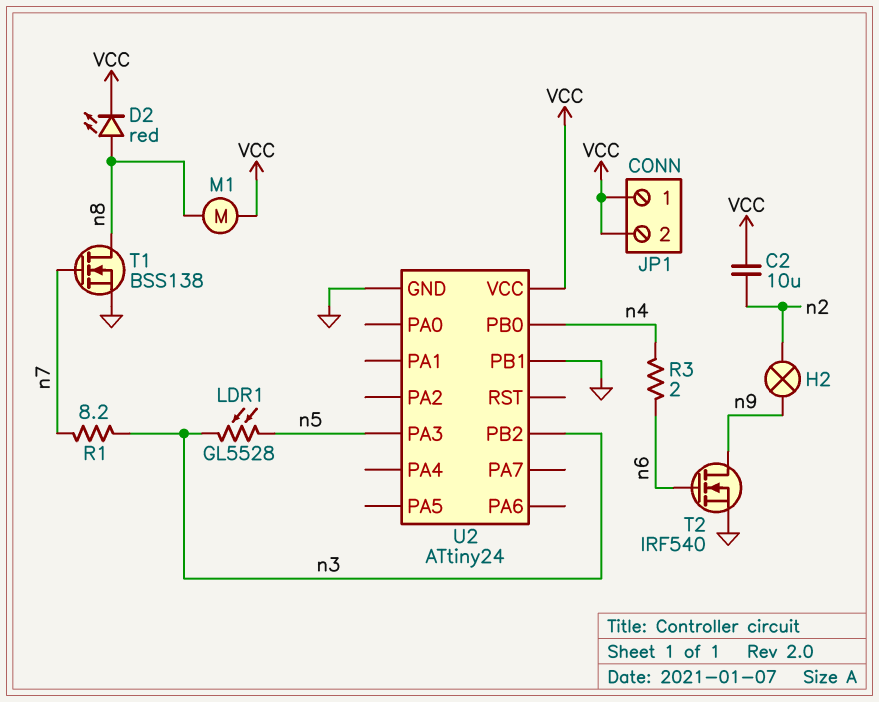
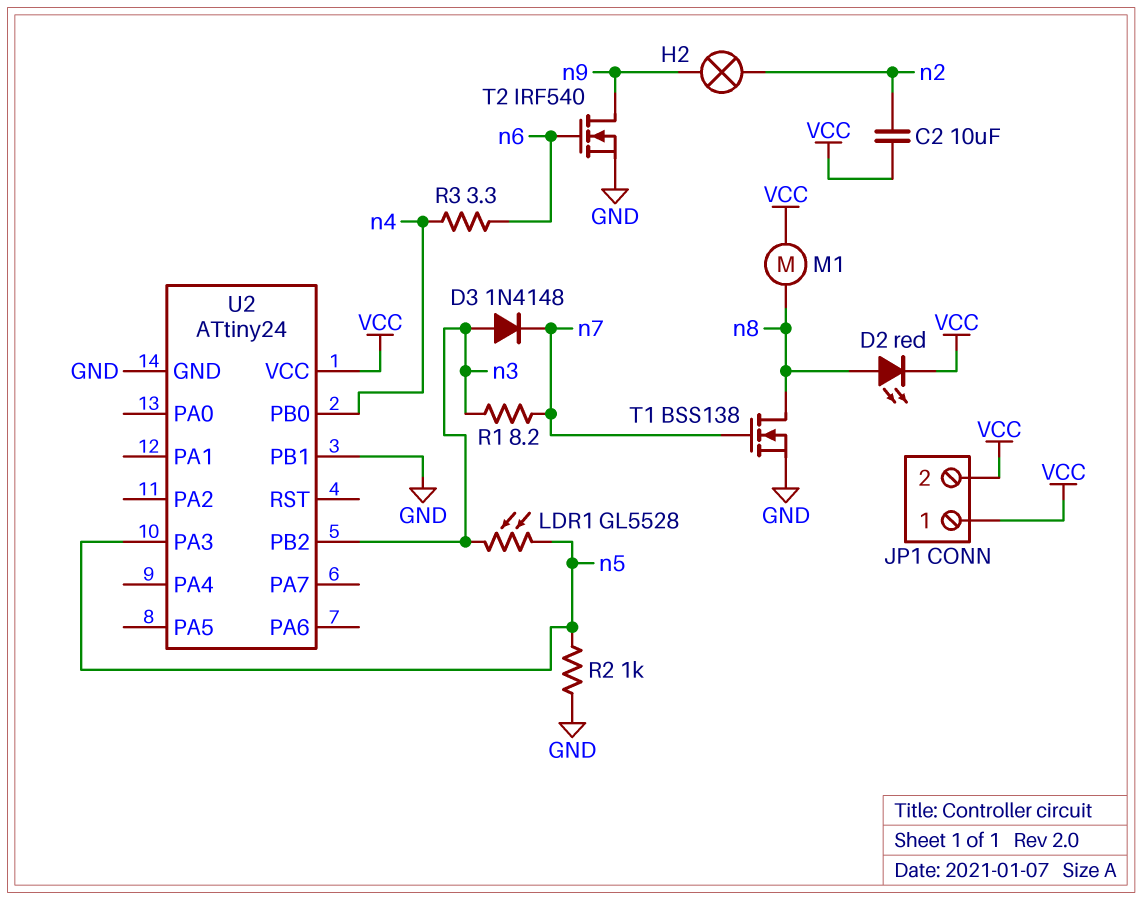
D3: none -> diode 1N4148 (A n3, K n7)
R2: none -> 1k (GND, n5)
R3: 2 (n4, n6) -> 3.3 (n4, n6)

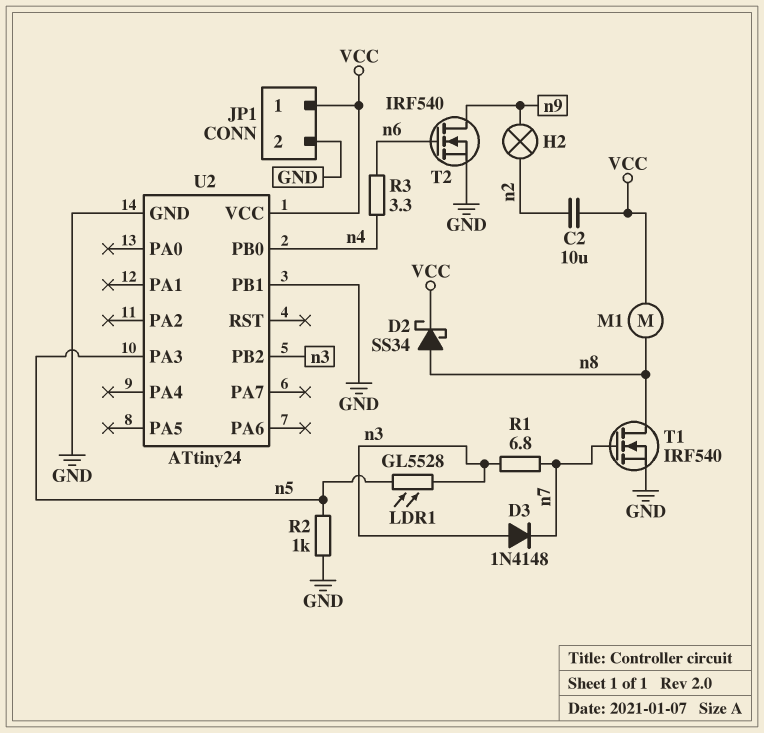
D2: LED red (A n8, K VCC) -> schottky SS34 (A n8, K VCC)
JP1 pin 2: VCC -> GND
R1: 8.2 (n3, n7) -> 6.8 (n3, n7)
T1: NMOS BSS138 (G n7, D n8, S GND) -> NMOS IRF540 (G n7, D n8, S GND)

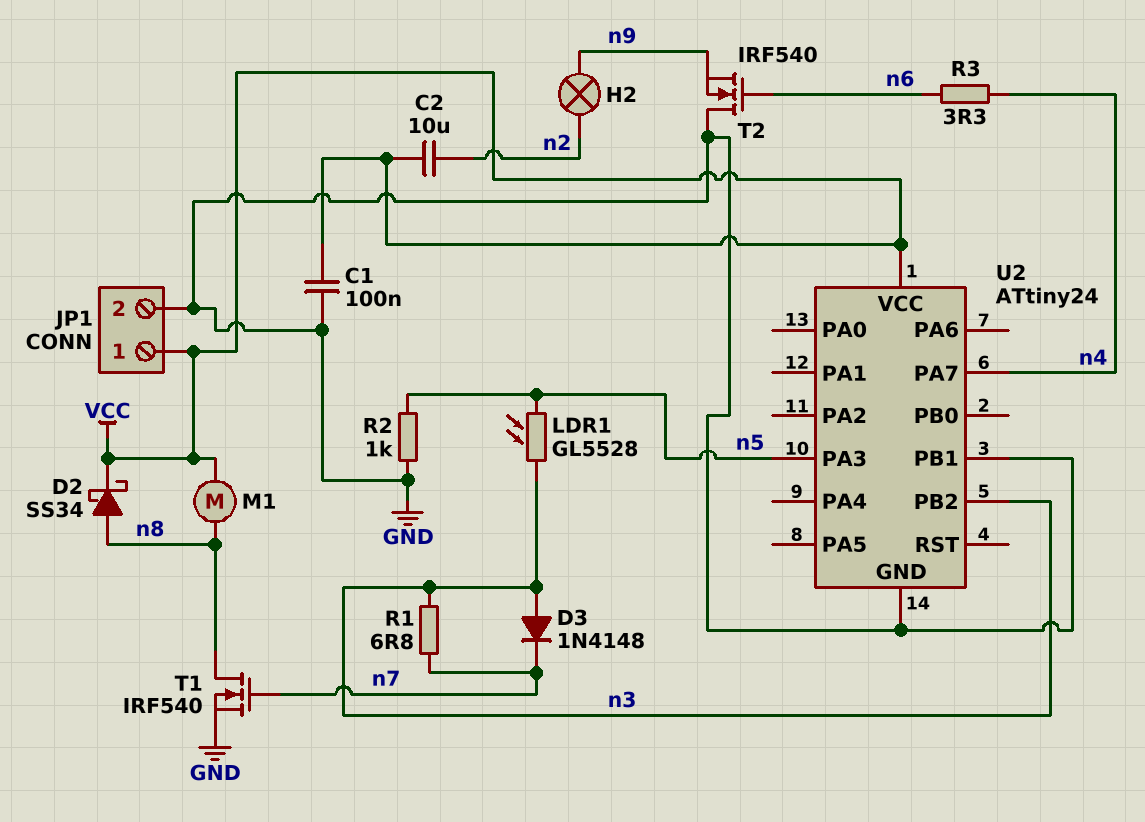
C1: none -> 100nF (GND, VCC)
T2: NMOS IRF540 (G n6, D n9, S GND) -> NMOS IRF540 (G n6, D GND, S n9)
U2 pin PA7: none -> n4
U2 pin PB0: n4 -> none

